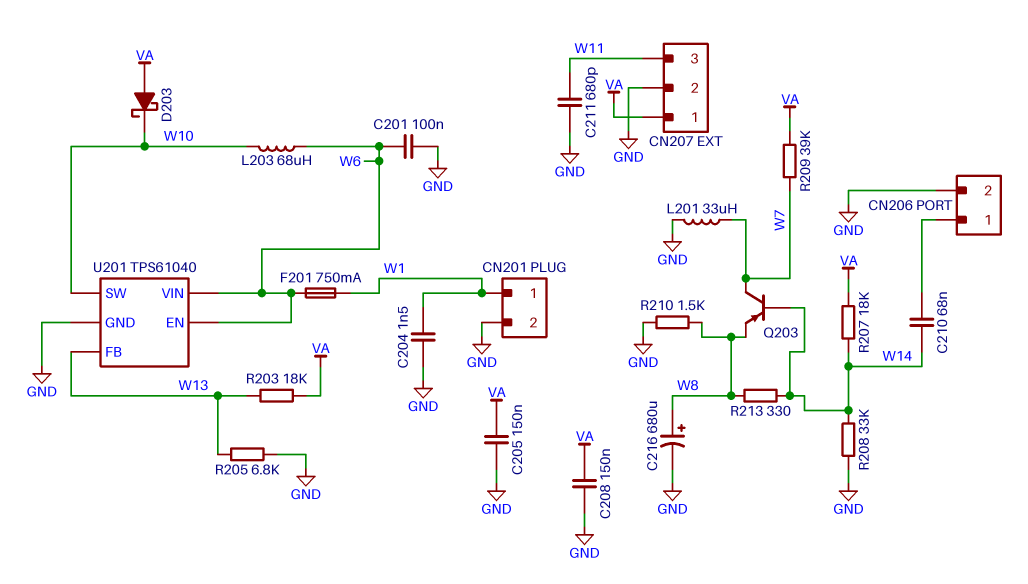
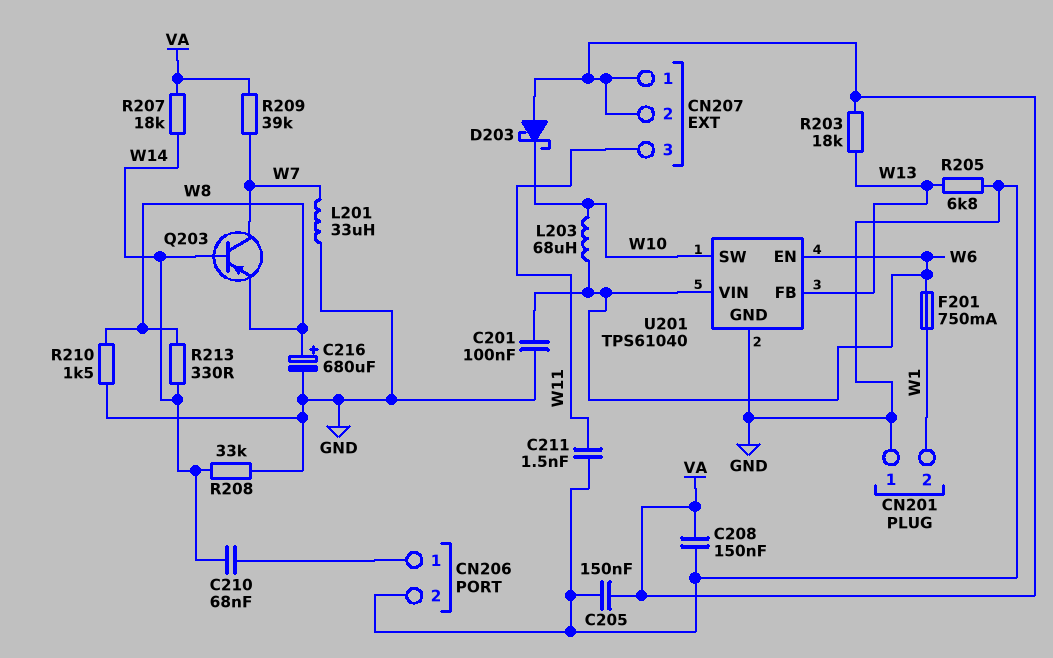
C204: 1.5nF (GND, W1) -> none
C211: 680pF (GND, W11) -> 1.5nF (GND, W11)
CN201 pin 1: W1 -> GND
CN201 pin 2: GND -> W1
CN207 pin 2: GND -> VA

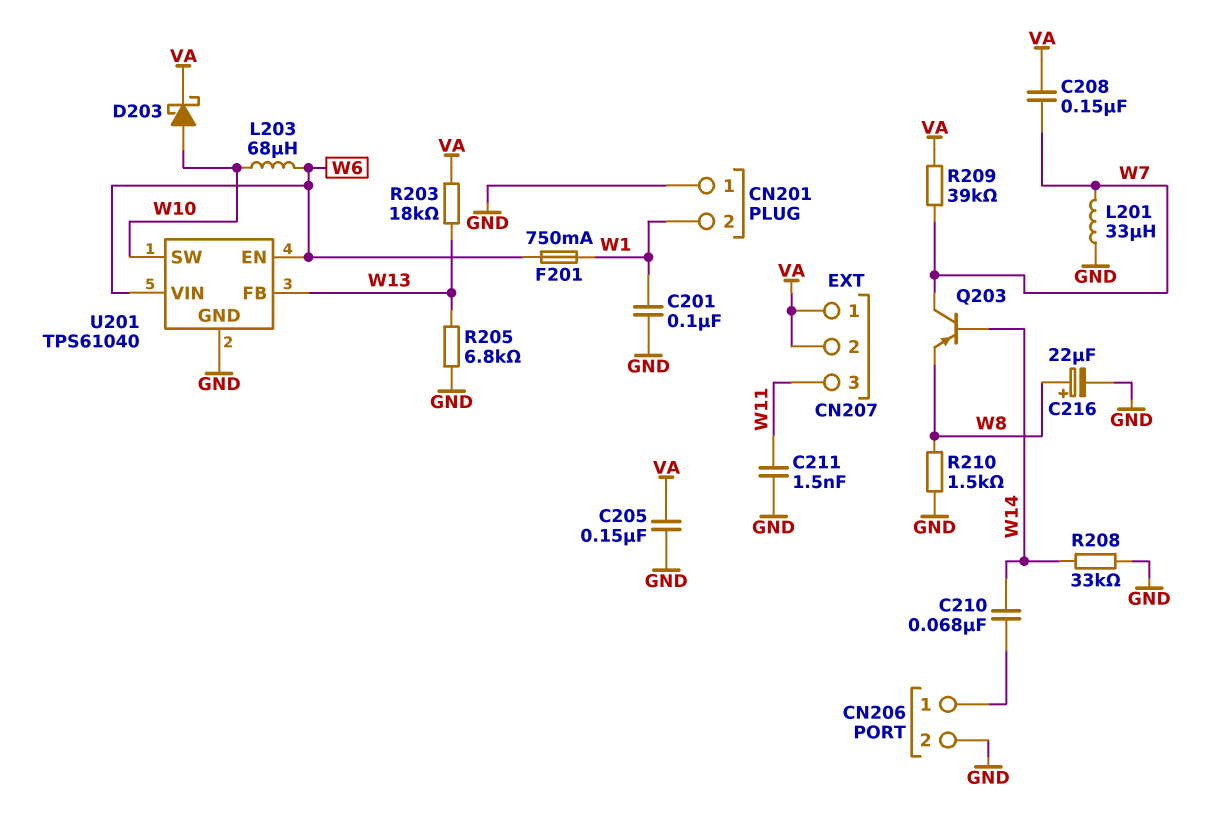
C201: 100nF (GND, W6) -> 100nF (GND, W1)
C208: 150nF (GND, VA) -> 150nF (VA, W7)
C216: 680uF (plus W8, minus GND) -> 22uF (plus W8, minus GND)
D203: schottky (A VA, K W10) -> schottky (A W10, K VA)
R207: 18k (VA, W14) -> none
R213: 330 (W8, W14) -> none

